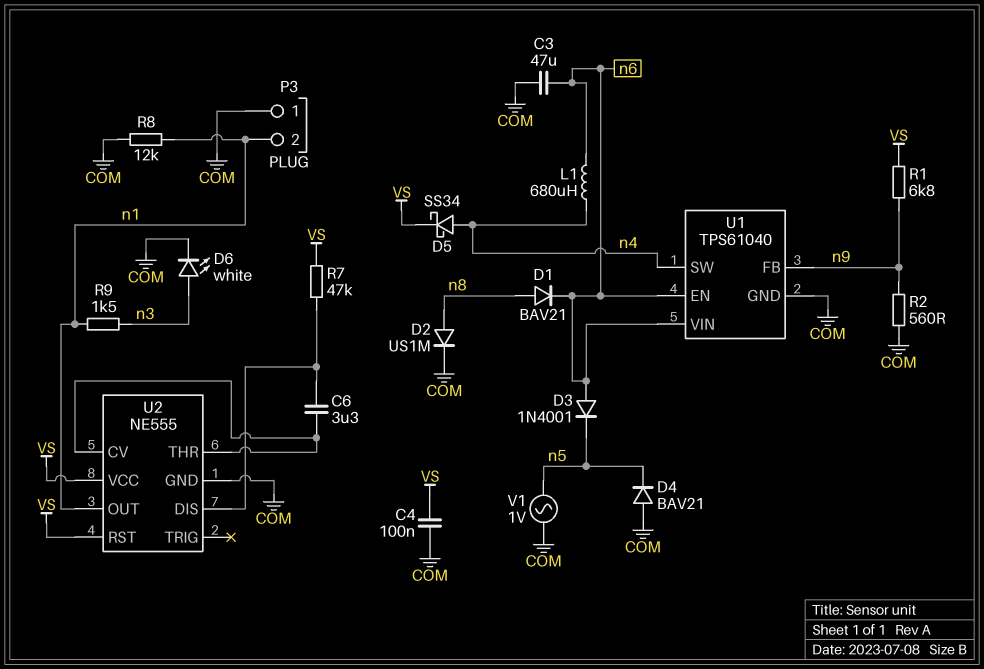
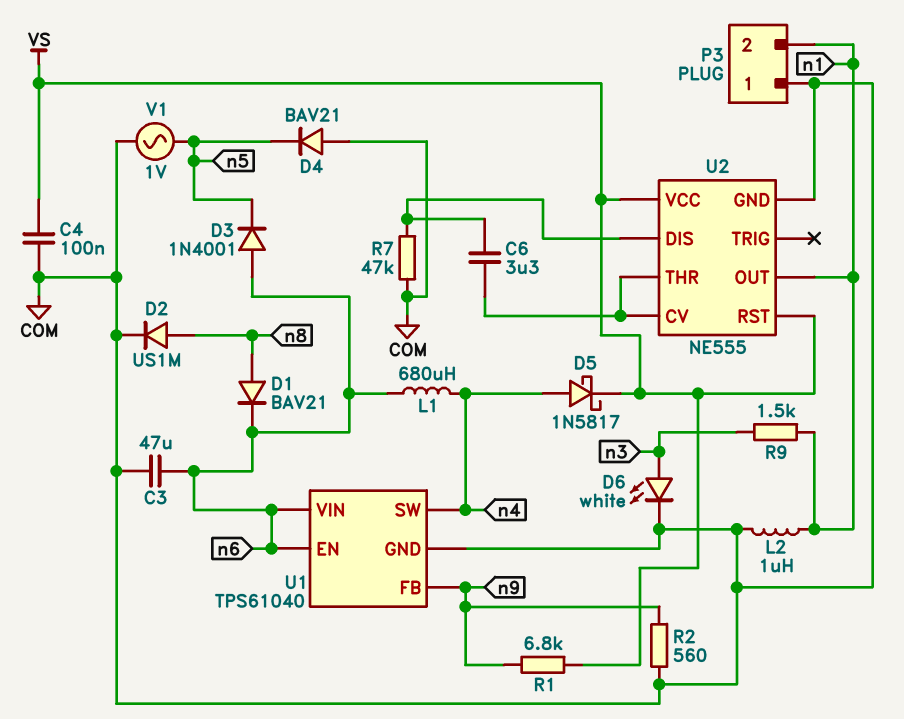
D5: schottky SS34 (A n4, K VS) -> schottky 1N5817 (A n4, K VS)
L2: none -> 1uH (COM, n1)
R7: 47k (U2/DIS, VS) -> 47k (COM, U2/DIS)
R8: 12k (COM, n1) -> none

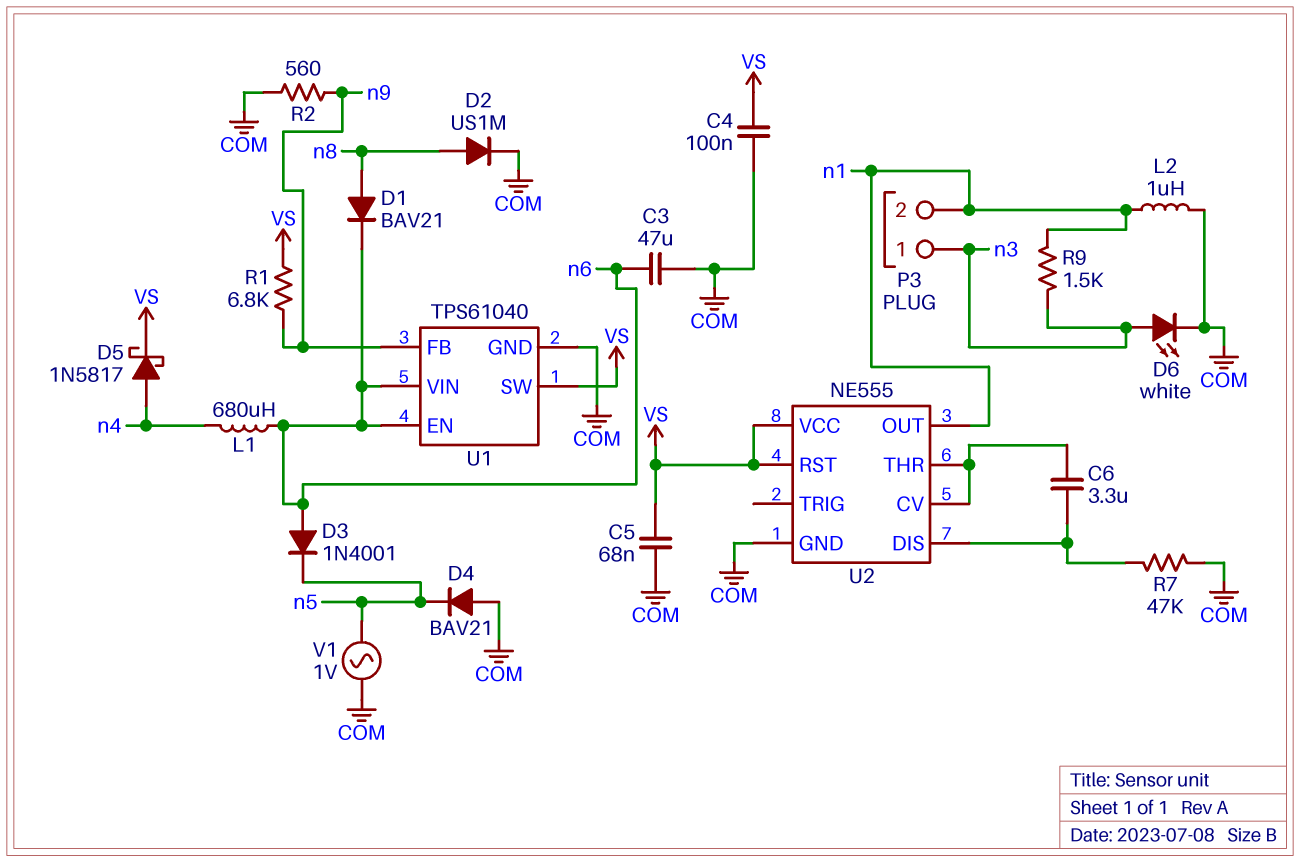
C5: none -> 68nF (COM, VS)
P3 pin 1: COM -> n3
U1 pin SW: n4 -> VS

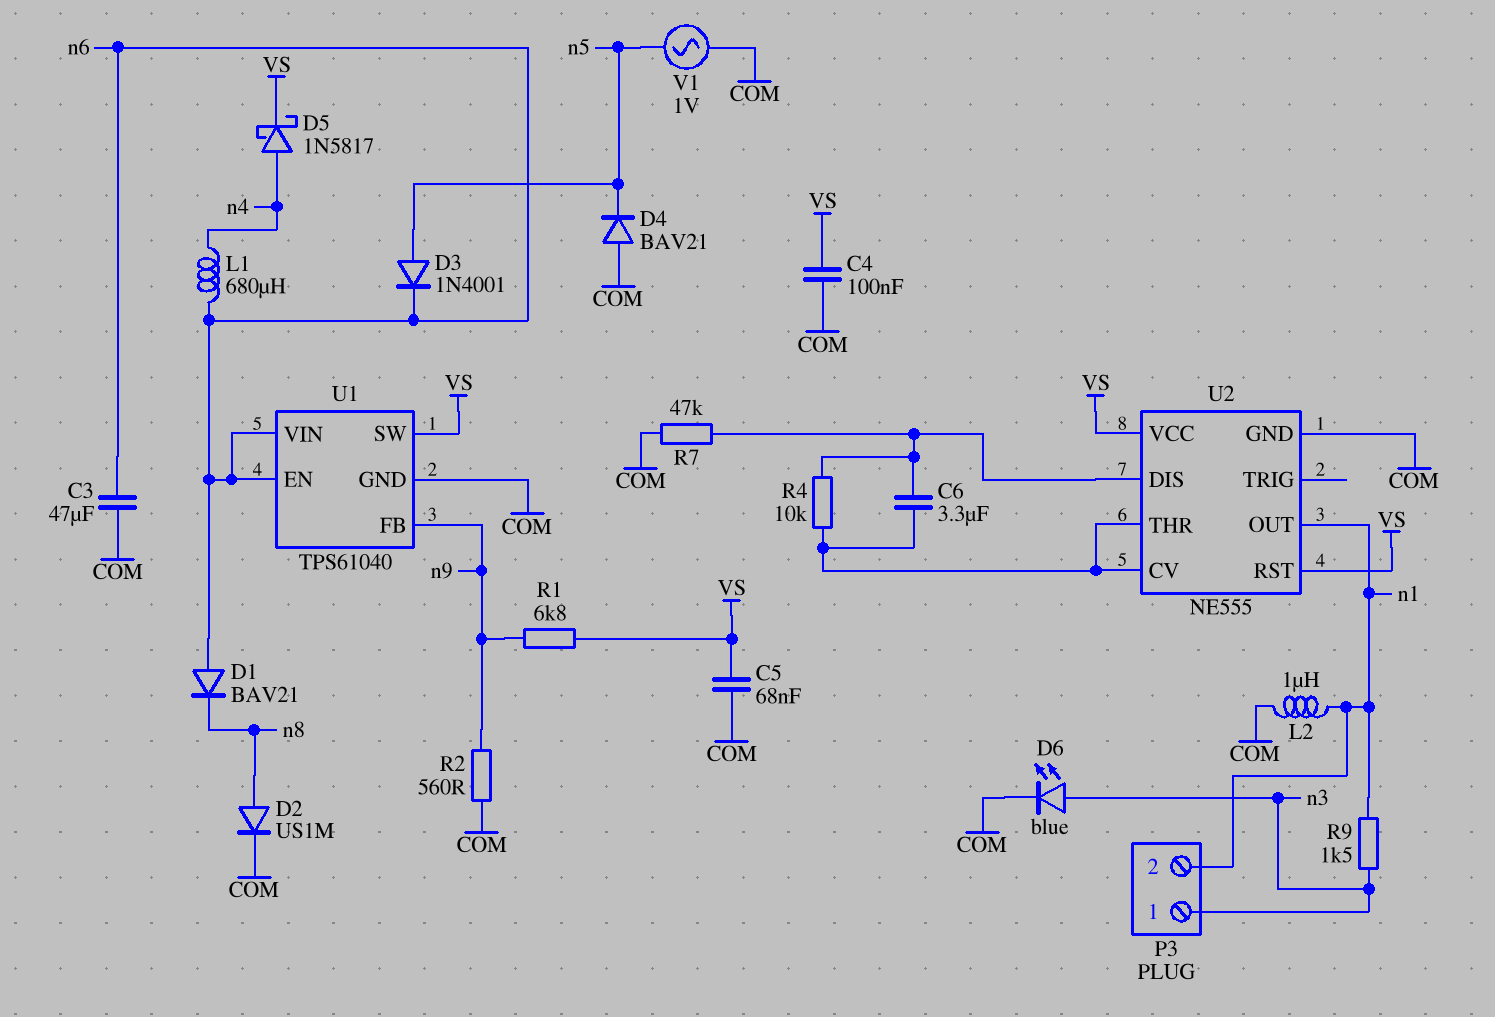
D1: diode BAV21 (A n8, K n6) -> diode BAV21 (A n6, K n8)
D3: diode 1N4001 (A n6, K n5) -> diode 1N4001 (A n5, K n6)
D6: LED white (A n3, K COM) -> LED blue (A n3, K COM)
R4: none -> 10k (U2/CV, U2/DIS)

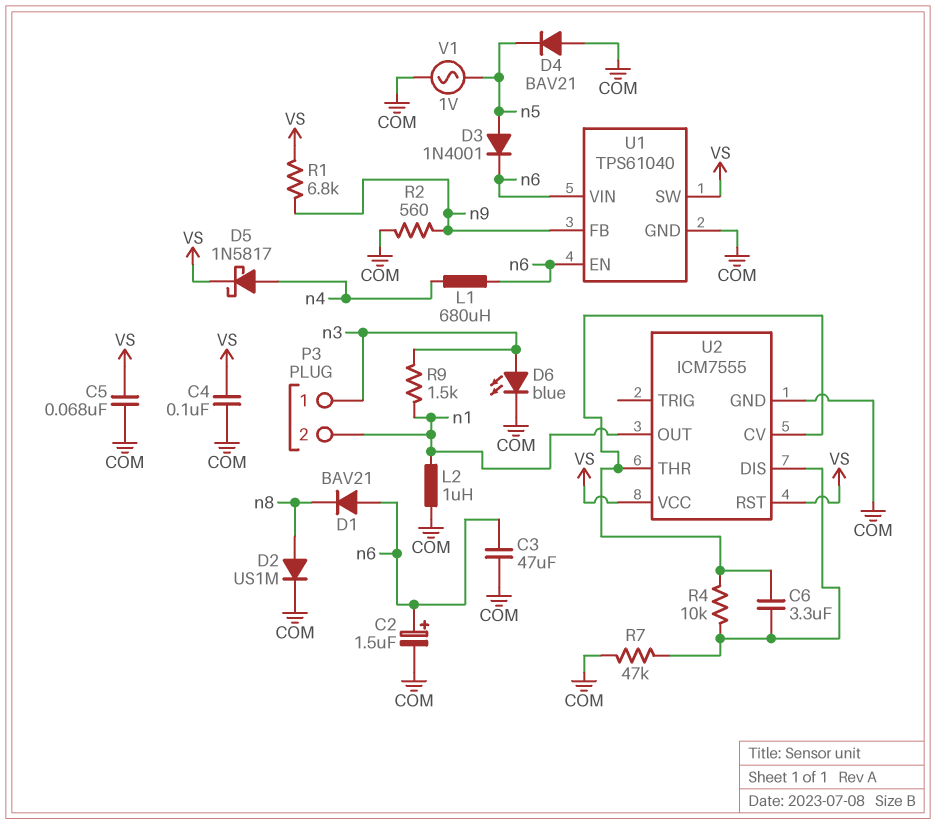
C2: none -> 1.5uF (plus n6, minus COM)
U2: NE555 -> ICM7555

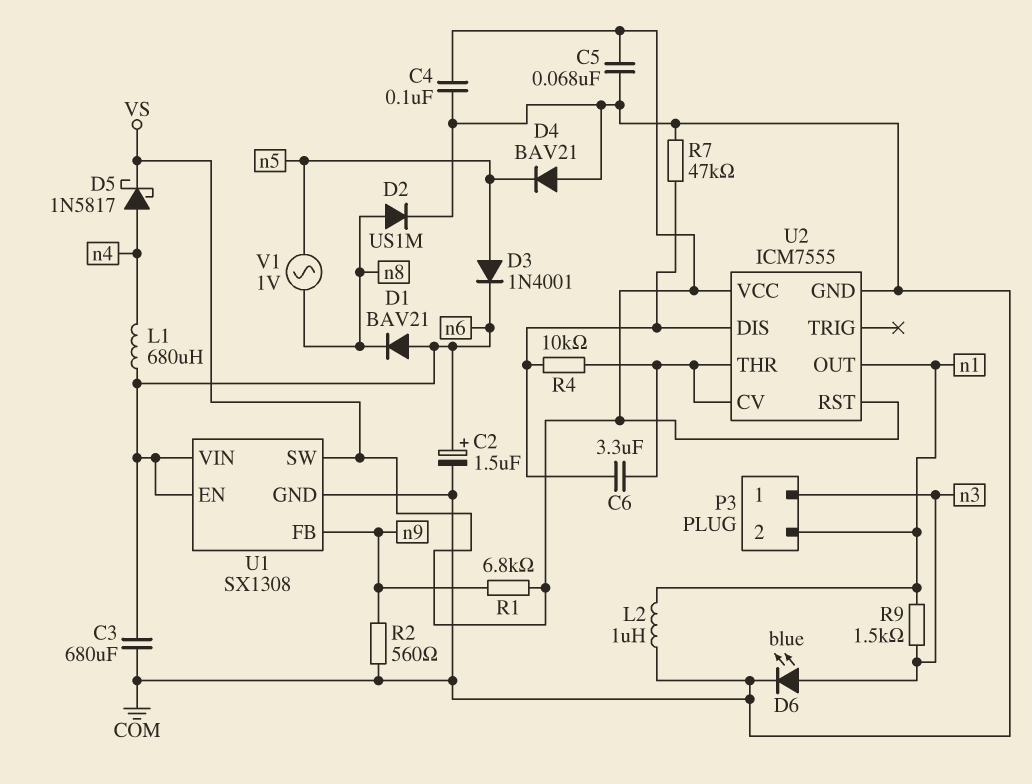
C3: 47uF (COM, n6) -> 680uF (COM, n6)
U1: TPS61040 -> SX1308
V1: AC 1V (COM, n5) -> AC 1V (n5, n8)

